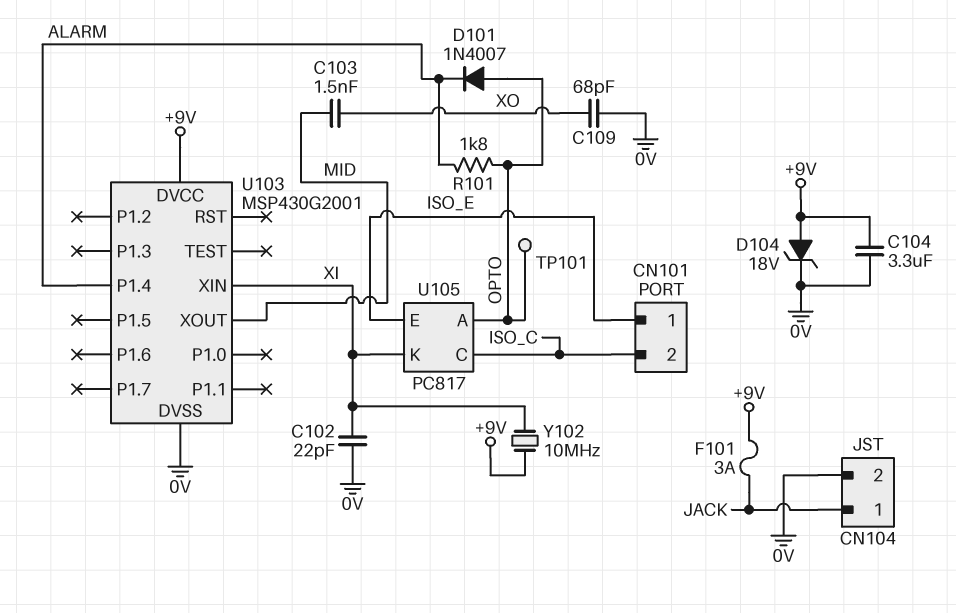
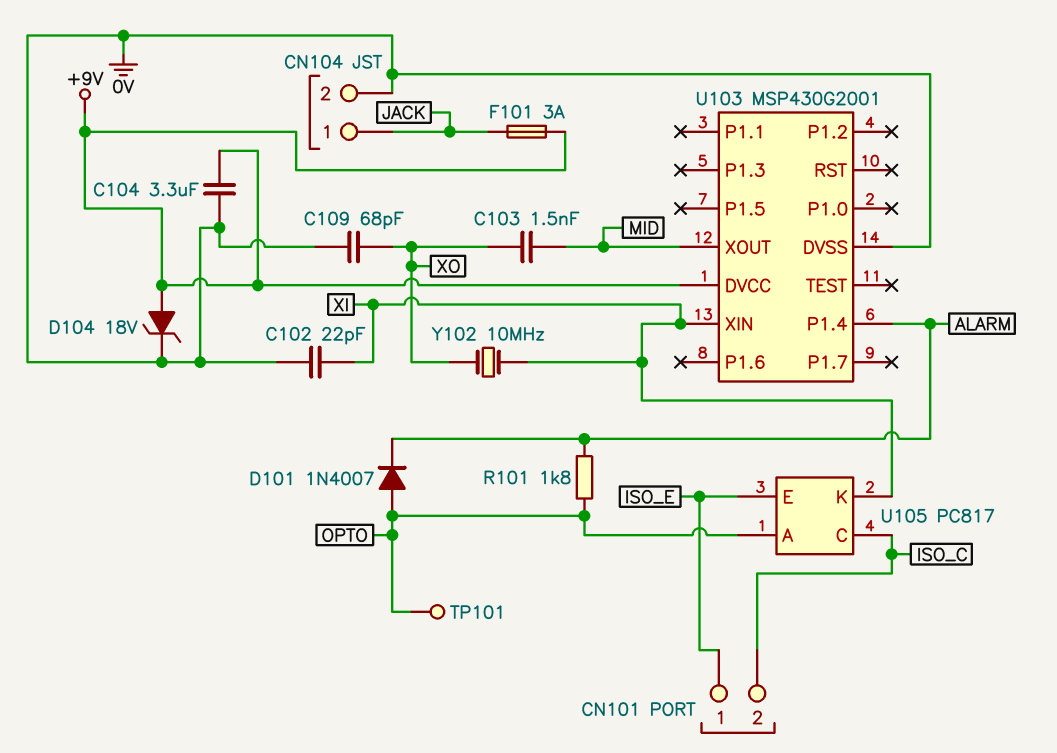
Y102: 10MHz (+9V, XI) -> 10MHz (XI, XO)

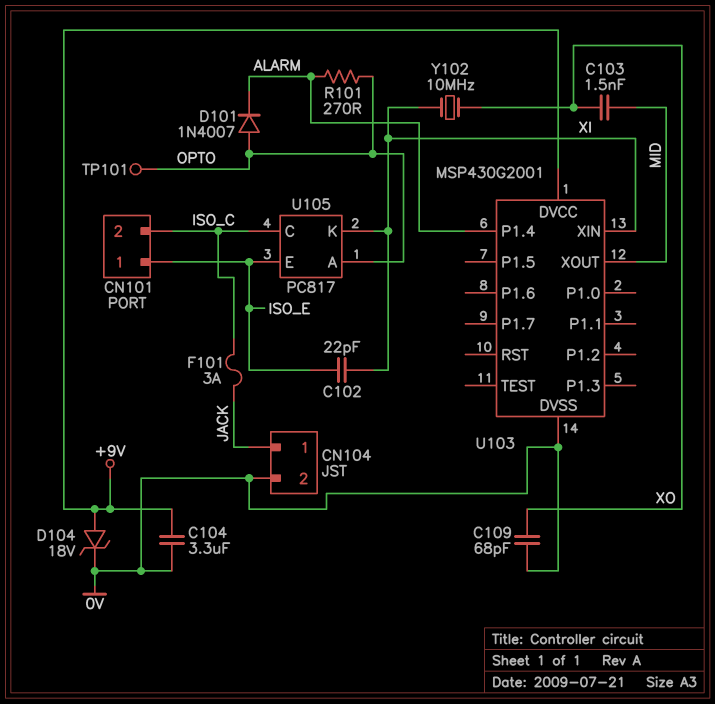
C102: 22pF (0V, XI) -> 22pF (ISO_E, XI)
F101: 3A (+9V, JACK) -> 3A (ISO_C, JACK)
R101: 1.8k (ALARM, OPTO) -> 270 (ALARM, OPTO)

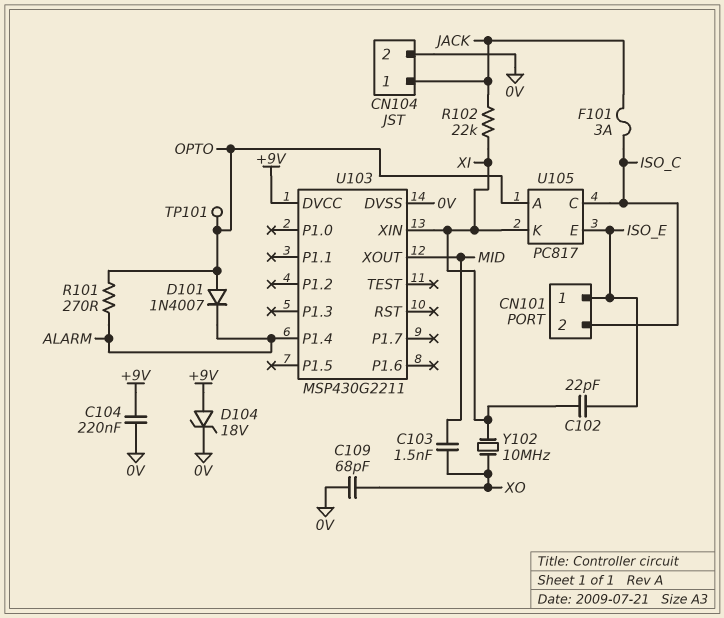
C104: 3.3uF (+9V, 0V) -> 220nF (+9V, 0V)
R102: none -> 22k (JACK, XI)
U103: MSP430G2001 -> MSP430G2211

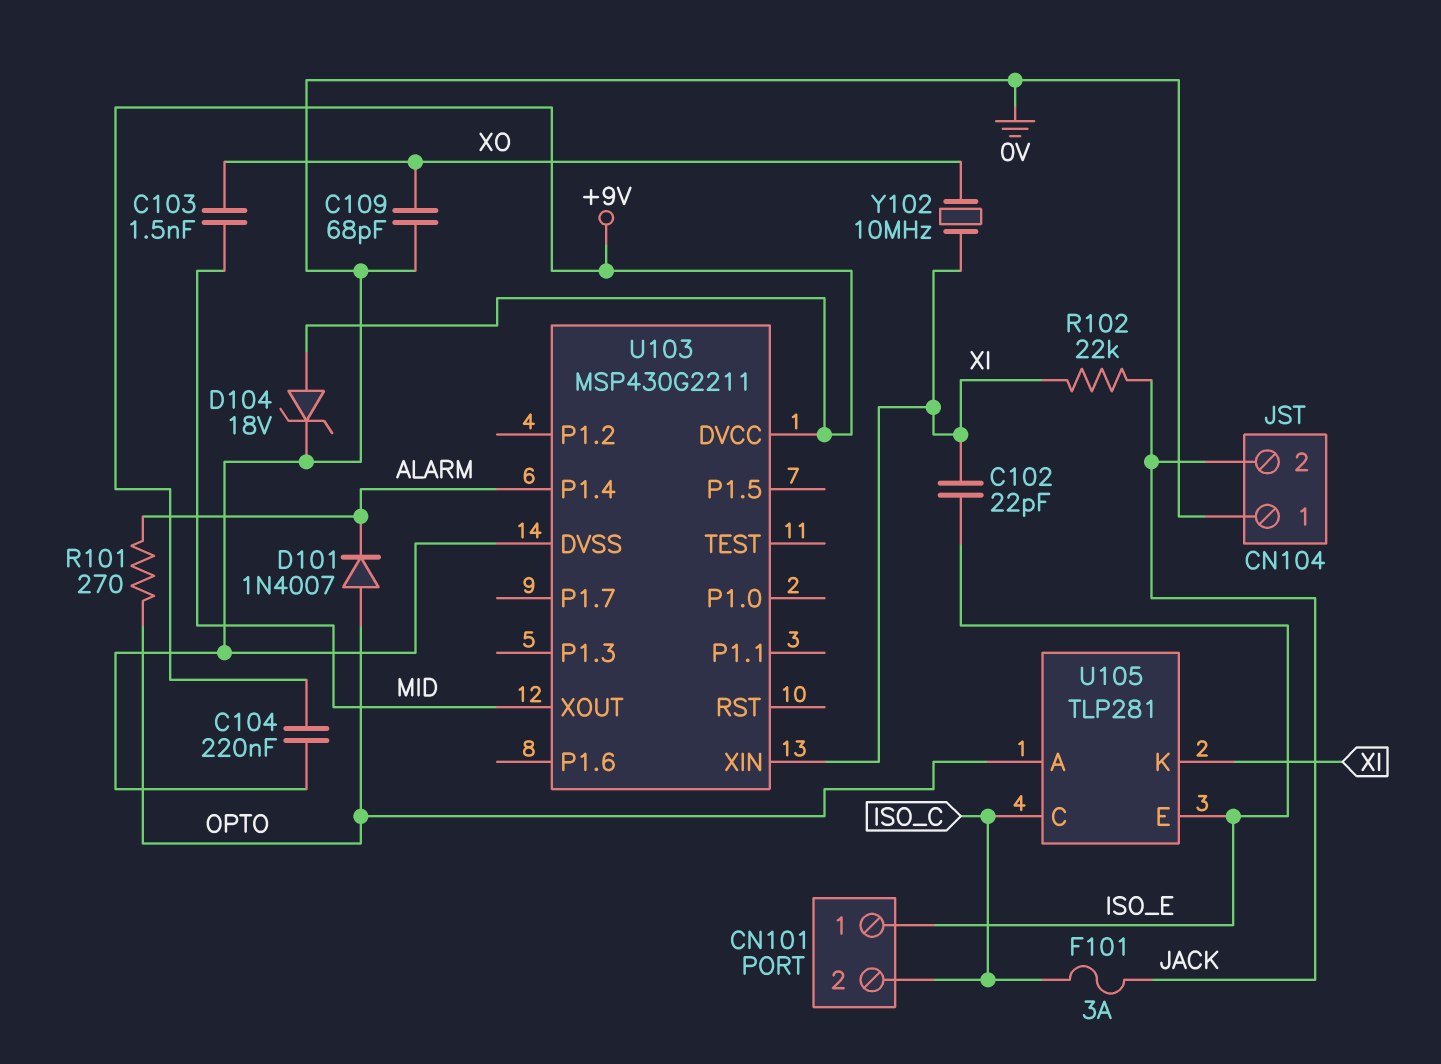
CN104 pin 1: JACK -> 0V
CN104 pin 2: 0V -> JACK
TP101: test point (OPTO) -> none
U105: PC817 -> TLP281

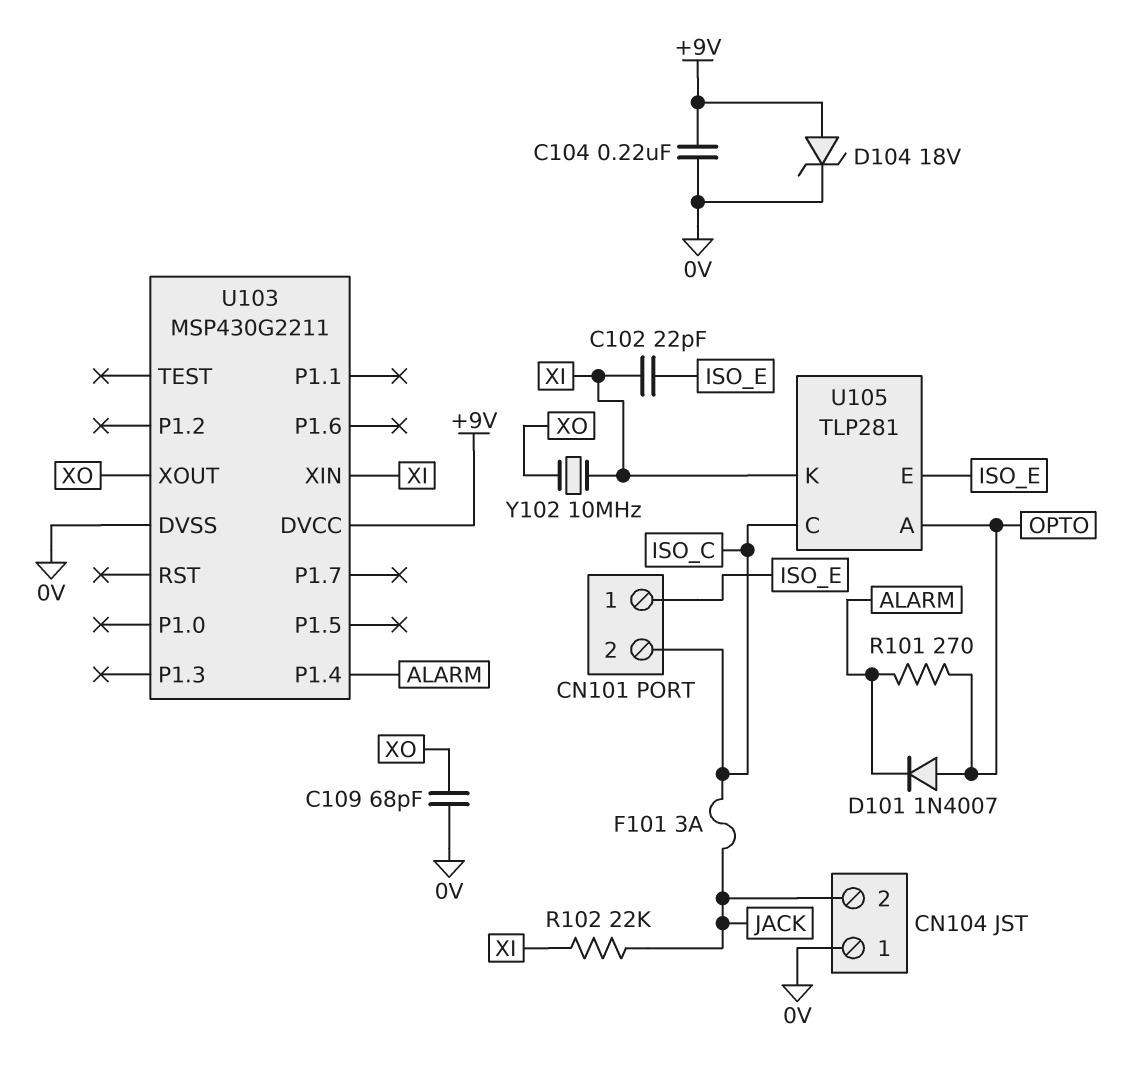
C103: 1.5nF (MID, XO) -> none
U103 pin XOUT: MID -> XO

